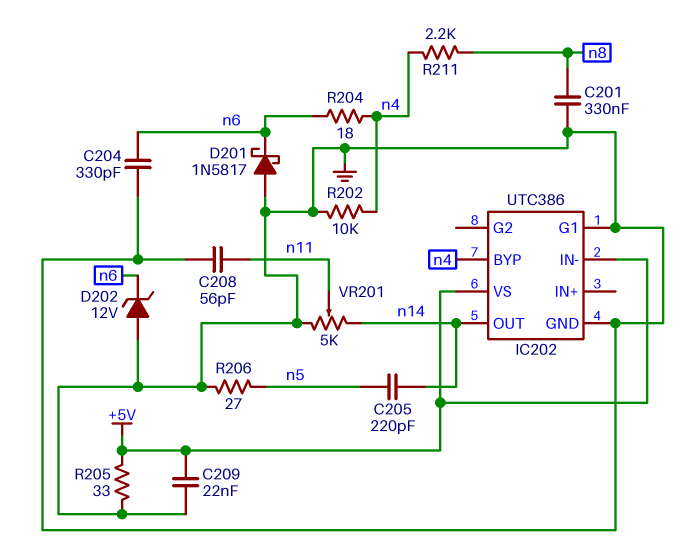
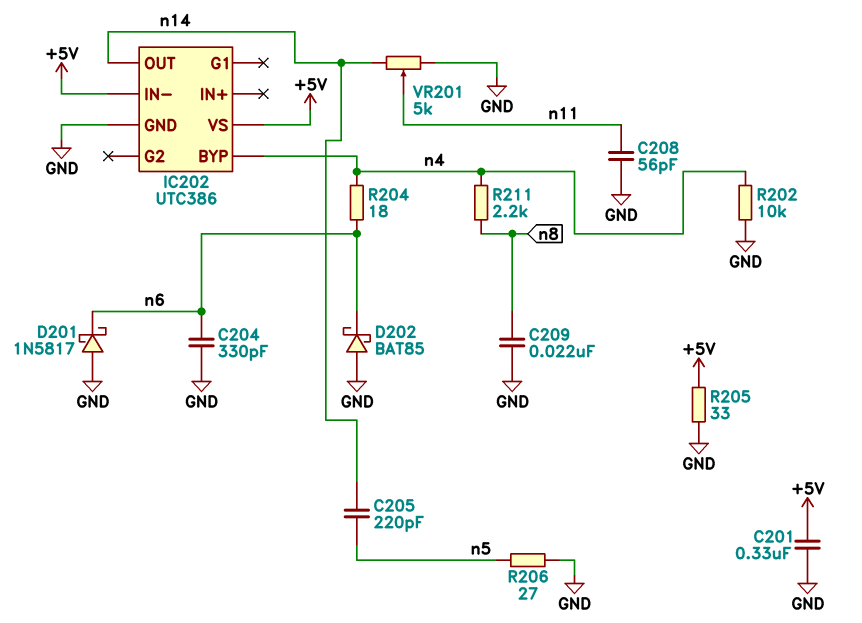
C201: 330nF (GND, n8) -> 330nF (+5V, GND)
C209: 22nF (+5V, GND) -> 22nF (GND, n8)
D202: zener 12V (A GND, K n6) -> schottky BAT85 (A GND, K n6)
IC202 pin G1: GND -> none

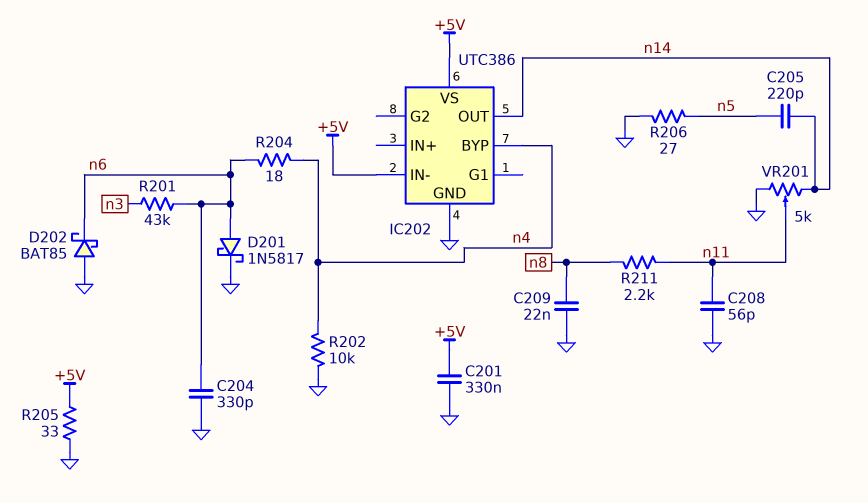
D201: schottky 1N5817 (A GND, K n6) -> schottky 1N5817 (A n6, K GND)
R201: none -> 43k (n3, n6)
R211: 2.2k (n4, n8) -> 2.2k (n8, n11)

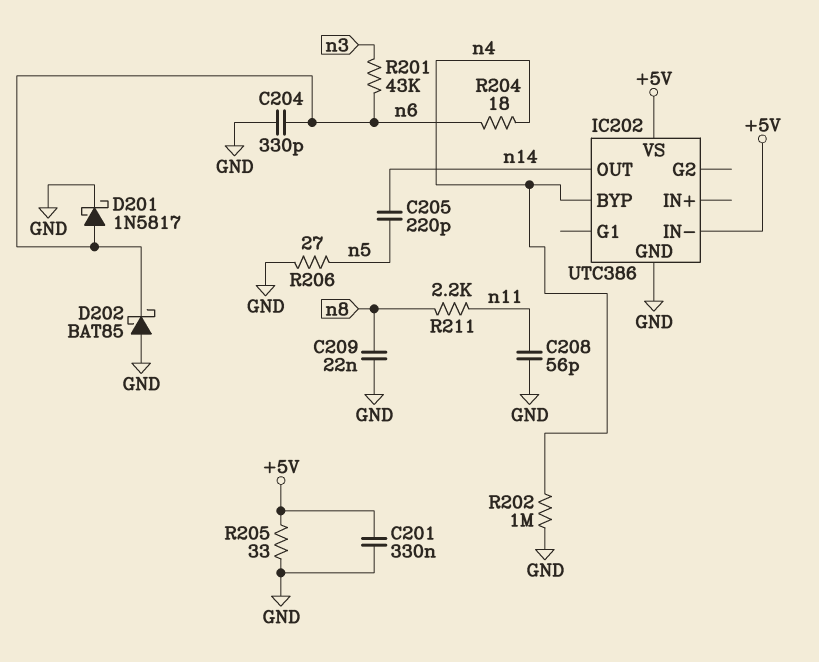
R202: 10k (GND, n4) -> 1M (GND, n4)
VR201: 5k (GND, n14, wiper n11) -> none

